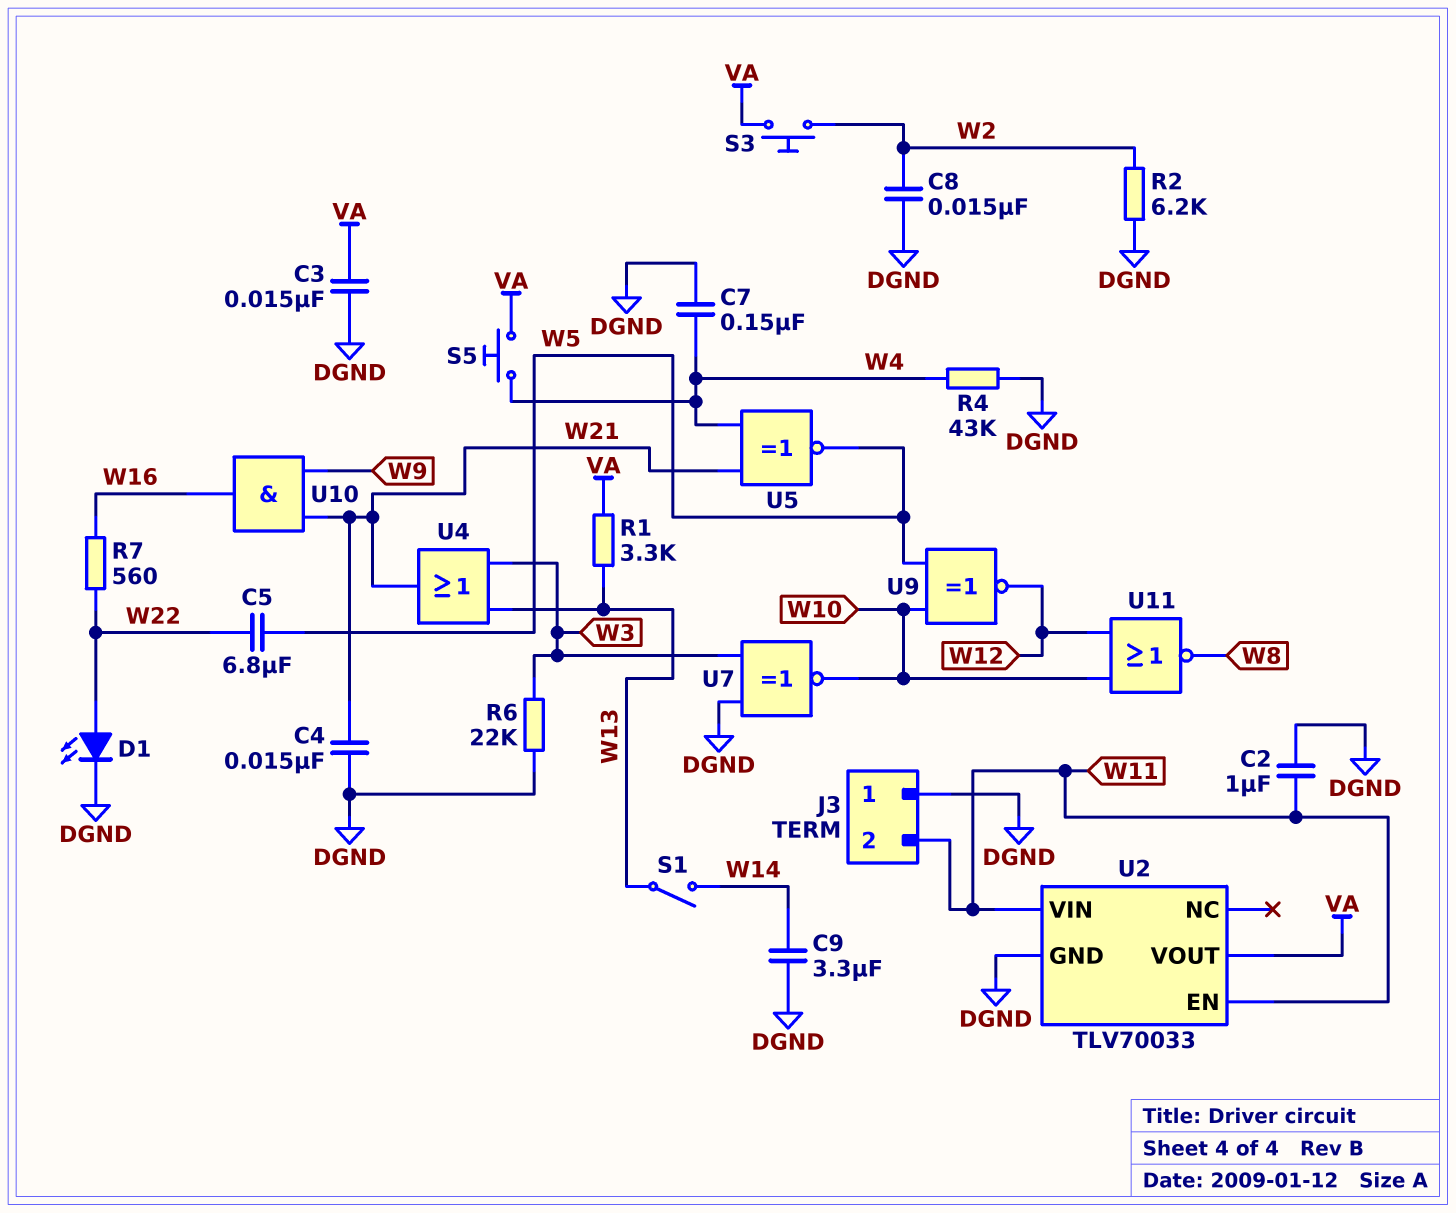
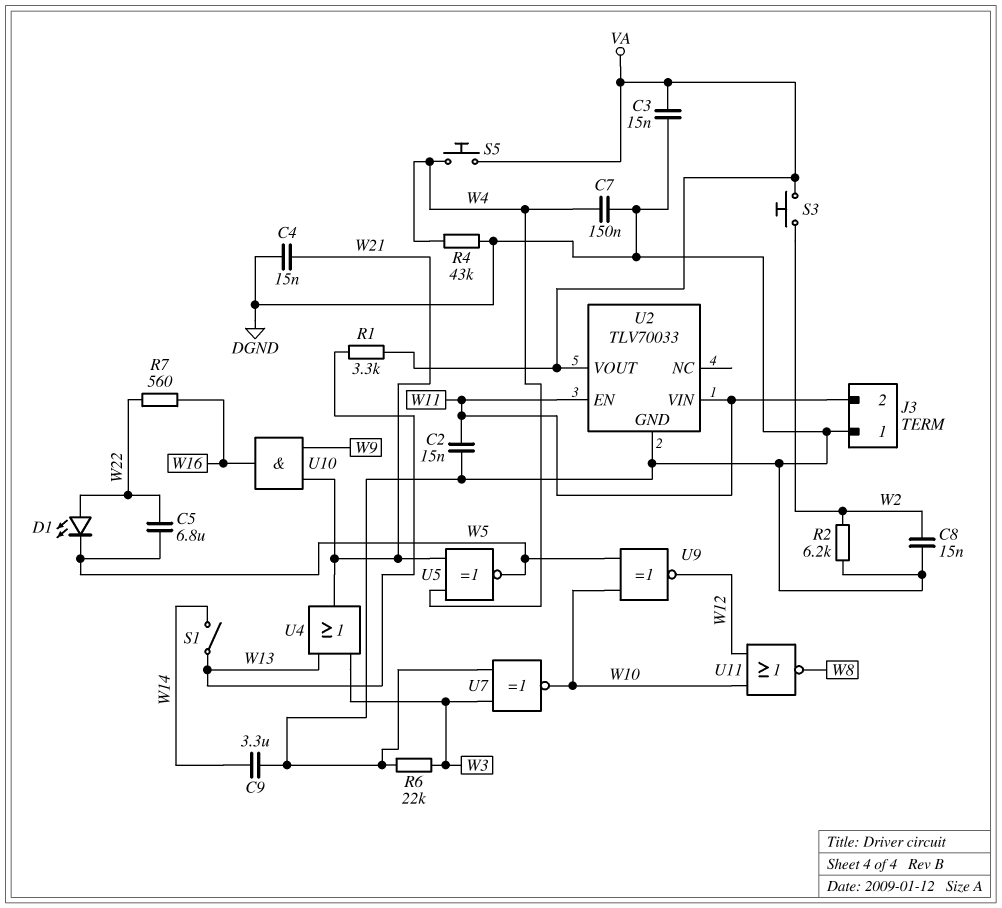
C2: 1uF (DGND, W11) -> 15nF (DGND, W11)
D1: LED (A W22, K DGND) -> LED (A W22, K W5)

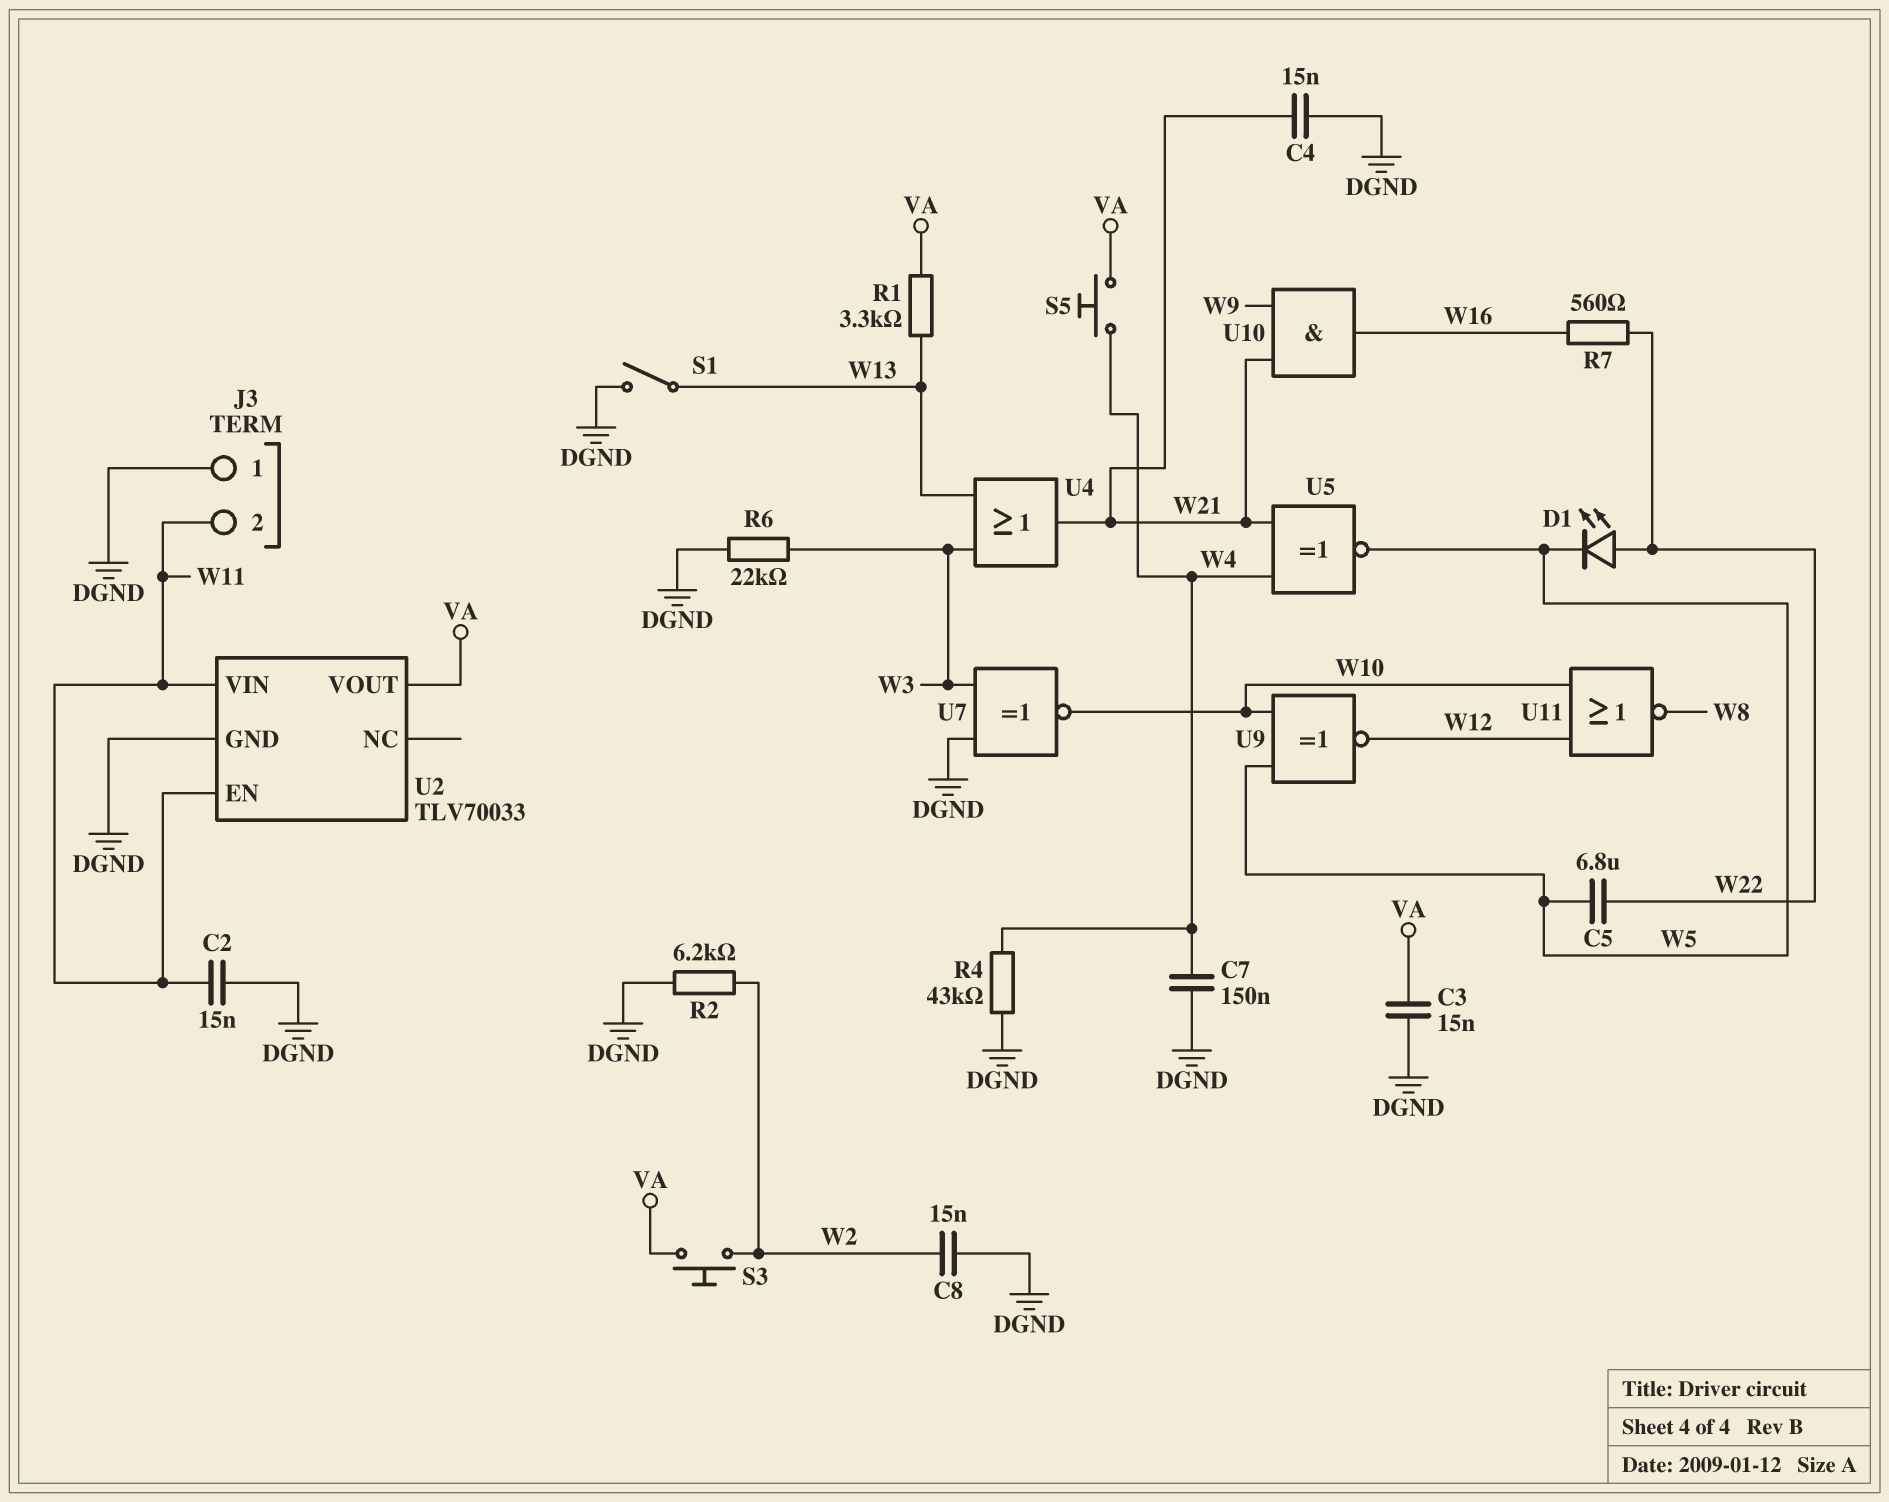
C9: 3.3uF (DGND, W14) -> none
S1: switch (W13, W14) -> switch (DGND, W13)

